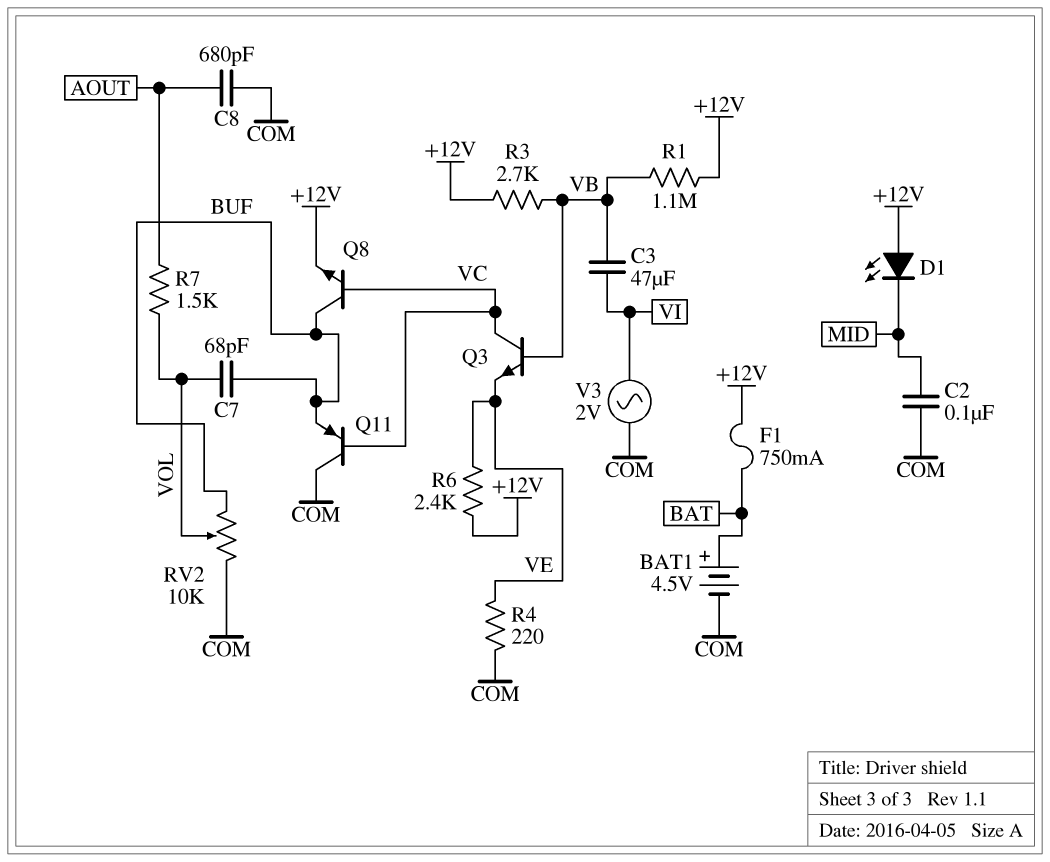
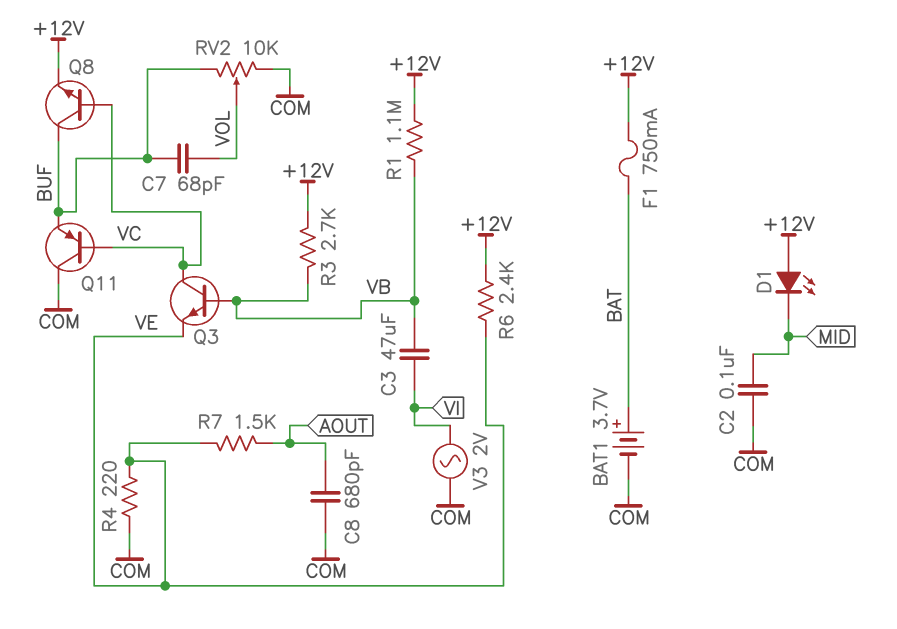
BAT1: 4.5V (plus BAT, minus COM) -> 3.7V (plus BAT, minus COM)
R7: 1.5k (AOUT, VOL) -> 1.5k (AOUT, VE)

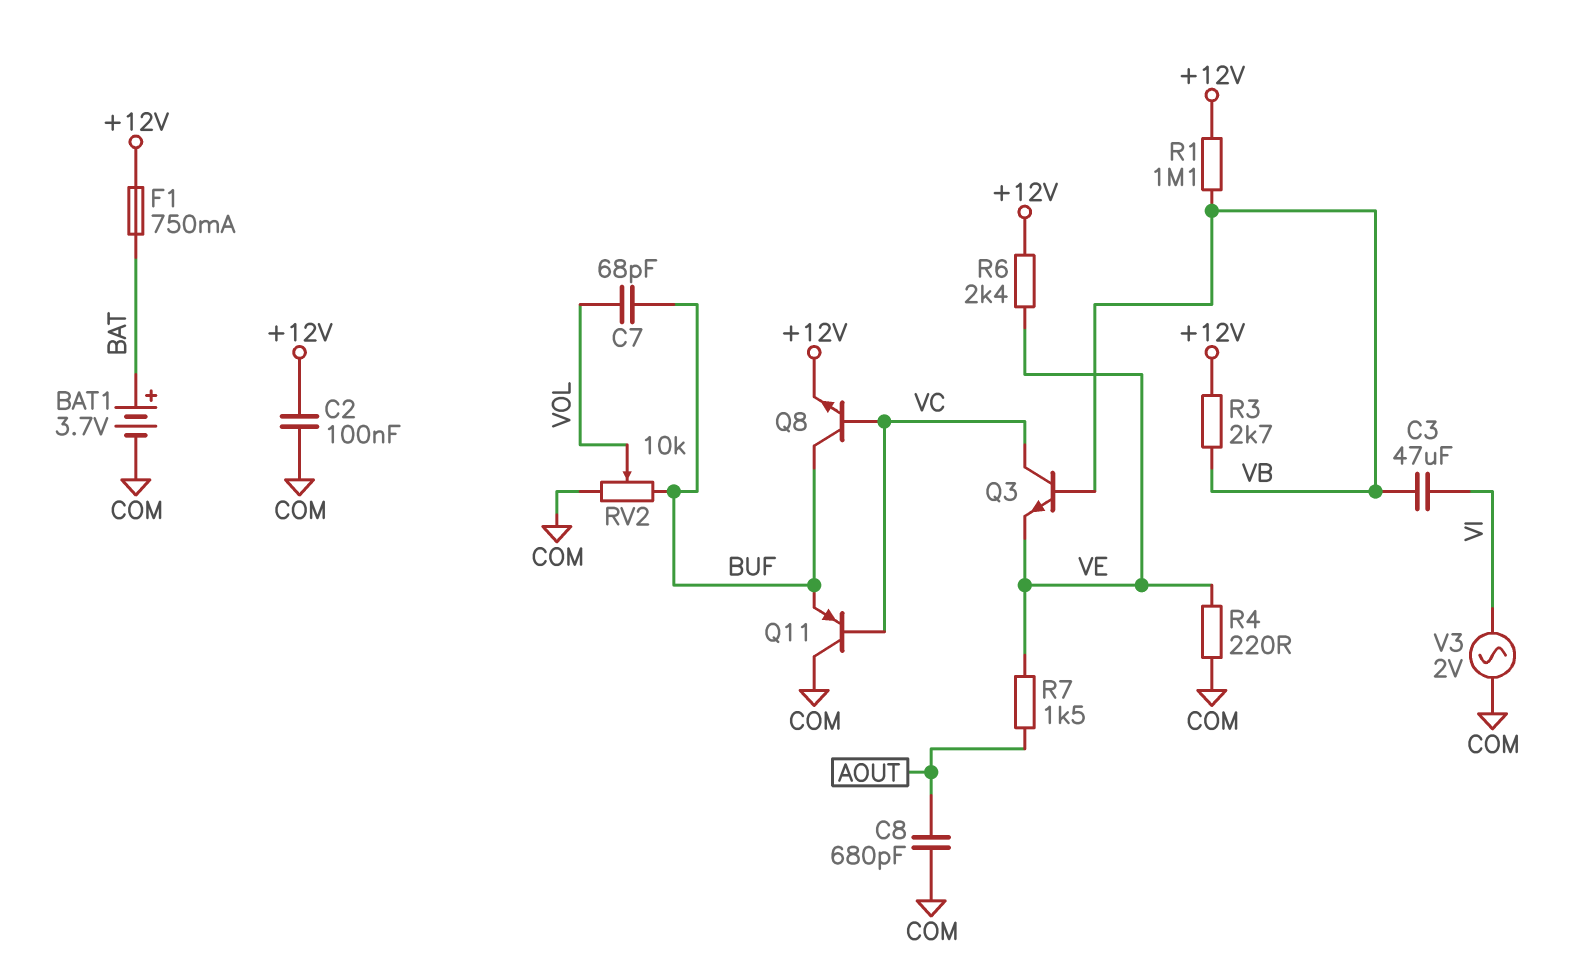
C2: 100nF (COM, MID) -> 100nF (+12V, COM)
D1: LED (A +12V, K MID) -> none

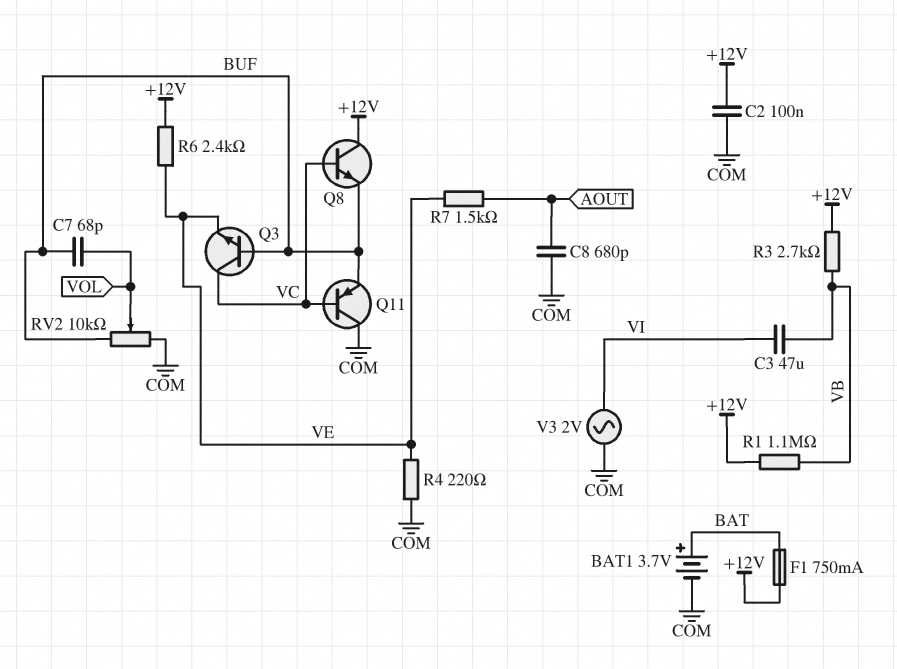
Q3: NPN (B VB, C VC, E VE) -> NPN (B BUF, C VC, E VE)
Q8: NPN (B VC, C BUF, E +12V) -> NPN (B VC, C +12V, E BUF)

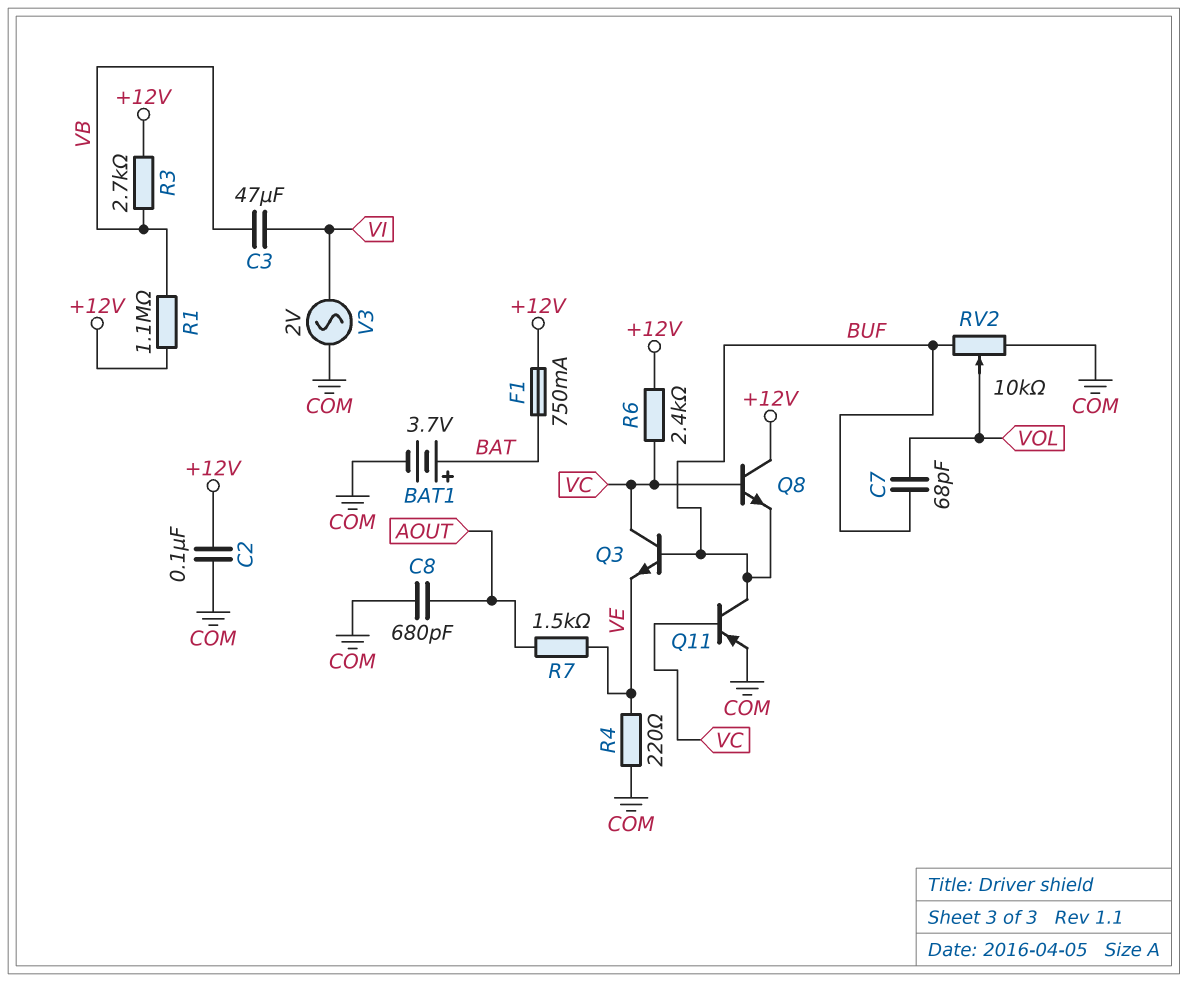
Q11: PNP (B VC, C COM, E BUF) -> PNP (B VC, C BUF, E COM)
R6: 2.4k (+12V, VE) -> 2.4k (+12V, VC)

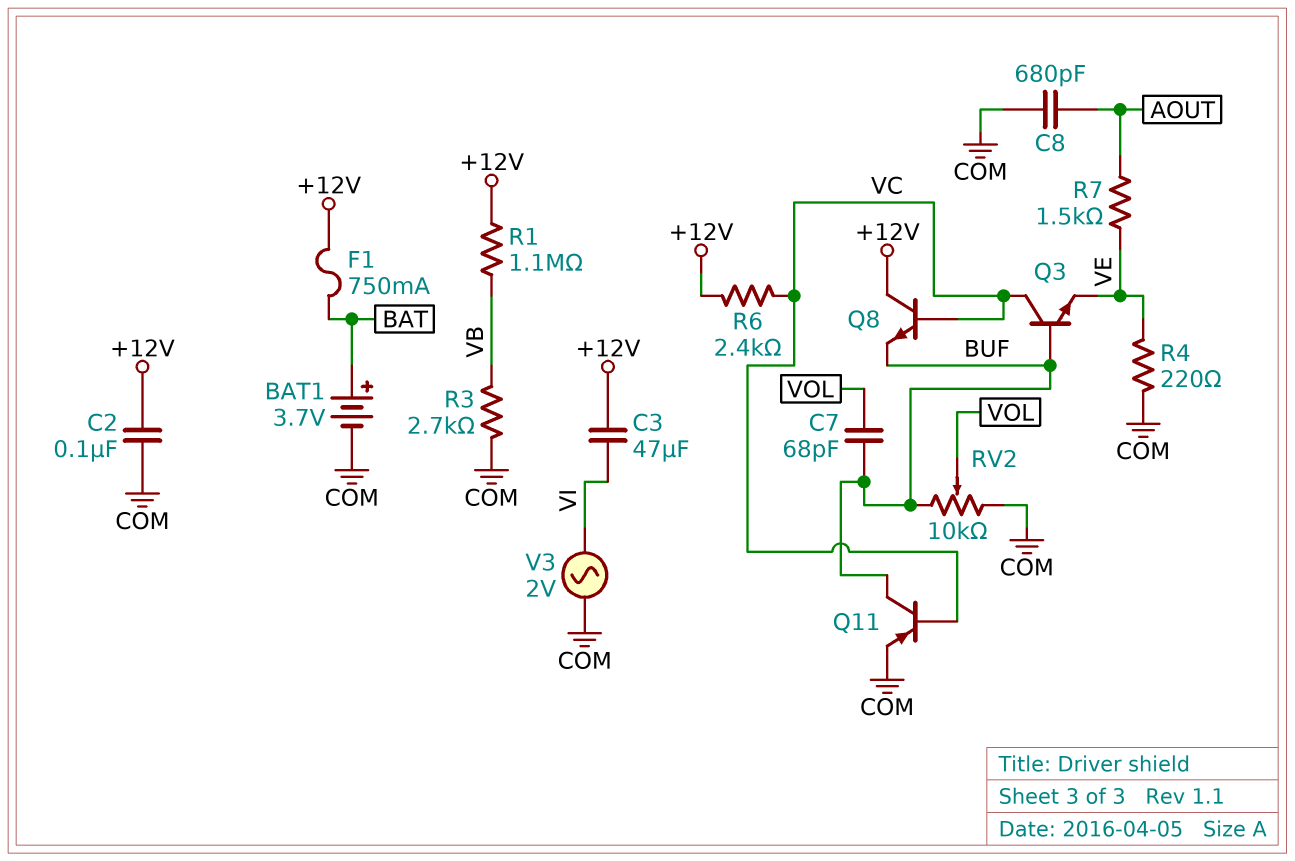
C3: 47uF (VB, VI) -> 47uF (+12V, VI)
R3: 2.7k (+12V, VB) -> 2.7k (COM, VB)

